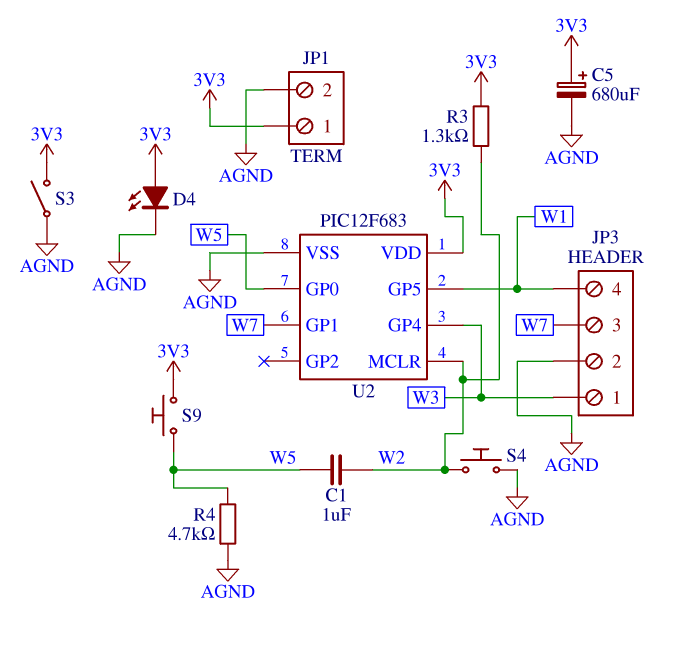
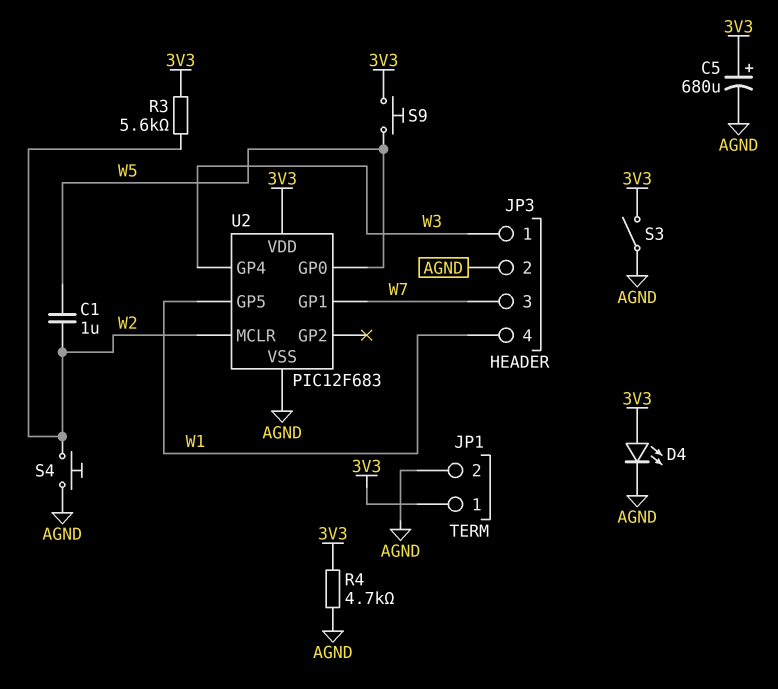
R3: 1.3k (3V3, W2) -> 5.6k (3V3, W2)
R4: 4.7k (AGND, W5) -> 4.7k (3V3, AGND)

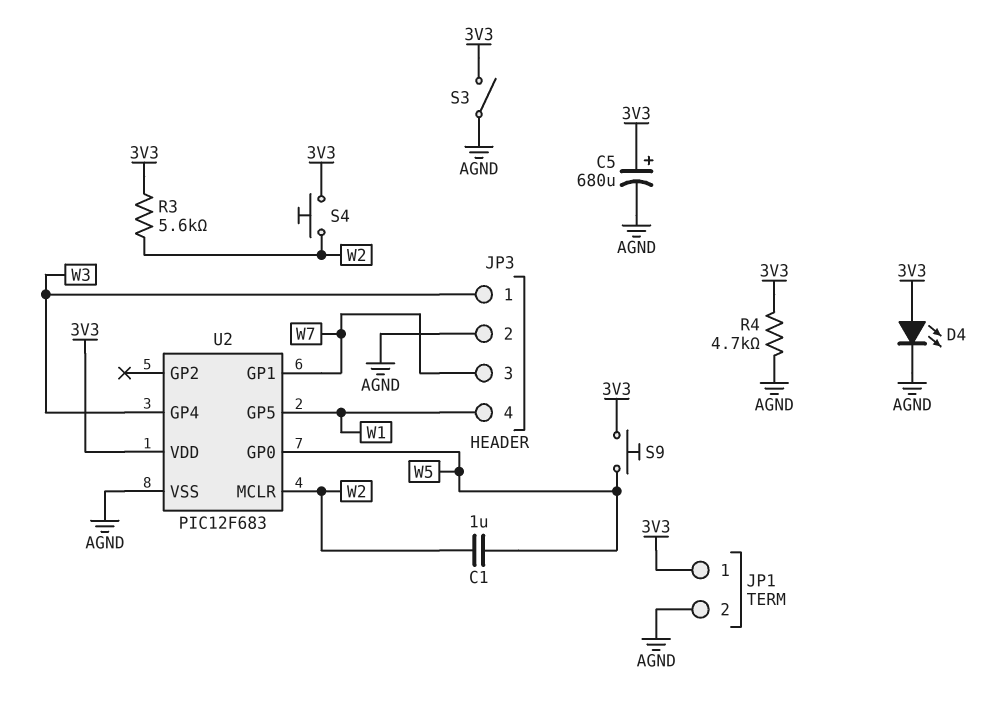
S4: button (AGND, W2) -> button (3V3, W2)

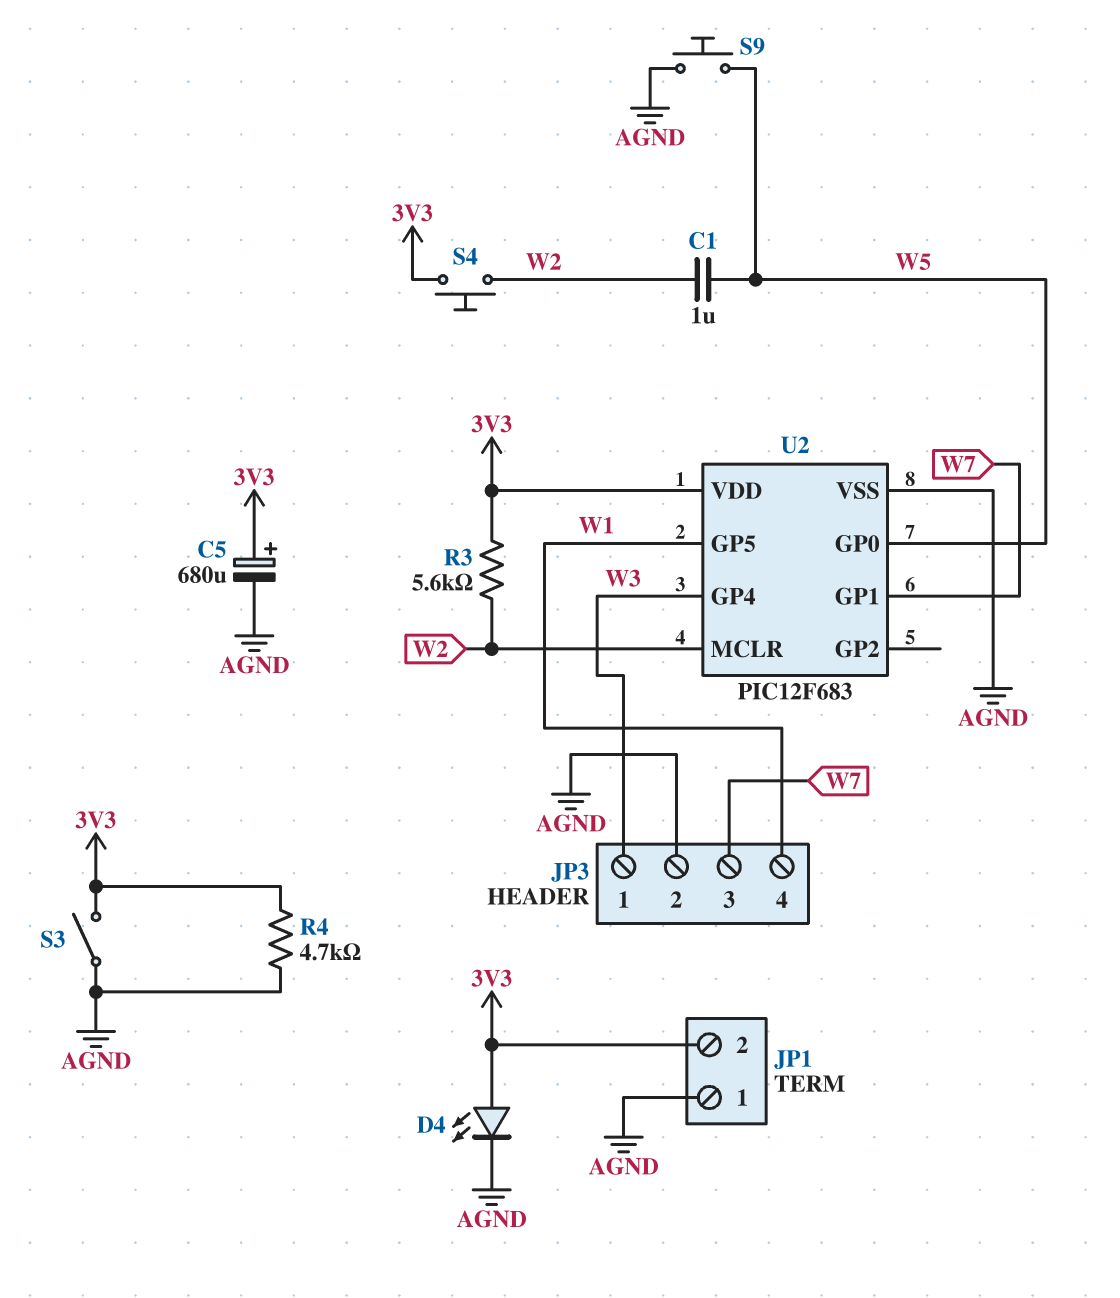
JP1 pin 1: 3V3 -> AGND
JP1 pin 2: AGND -> 3V3
S9: button (3V3, W5) -> button (AGND, W5)

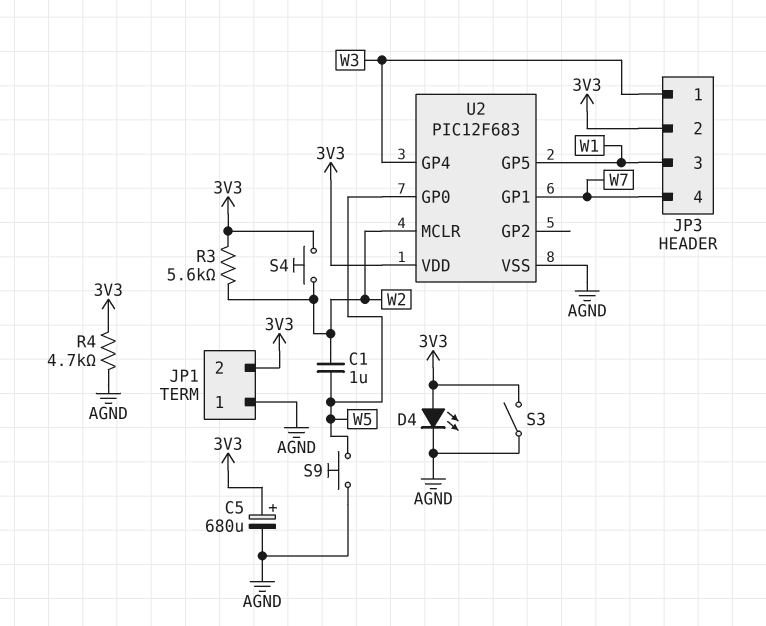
JP3 pin 2: AGND -> 3V3
JP3 pin 3: W7 -> W1
JP3 pin 4: W1 -> W7

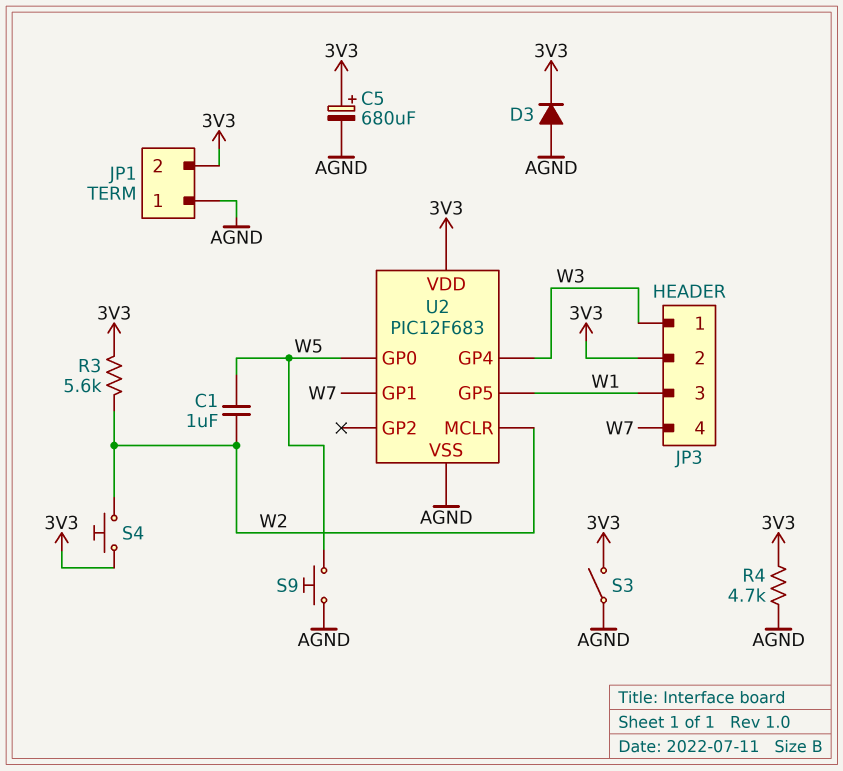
D3: none -> diode (A AGND, K 3V3)
D4: LED (A 3V3, K AGND) -> none

